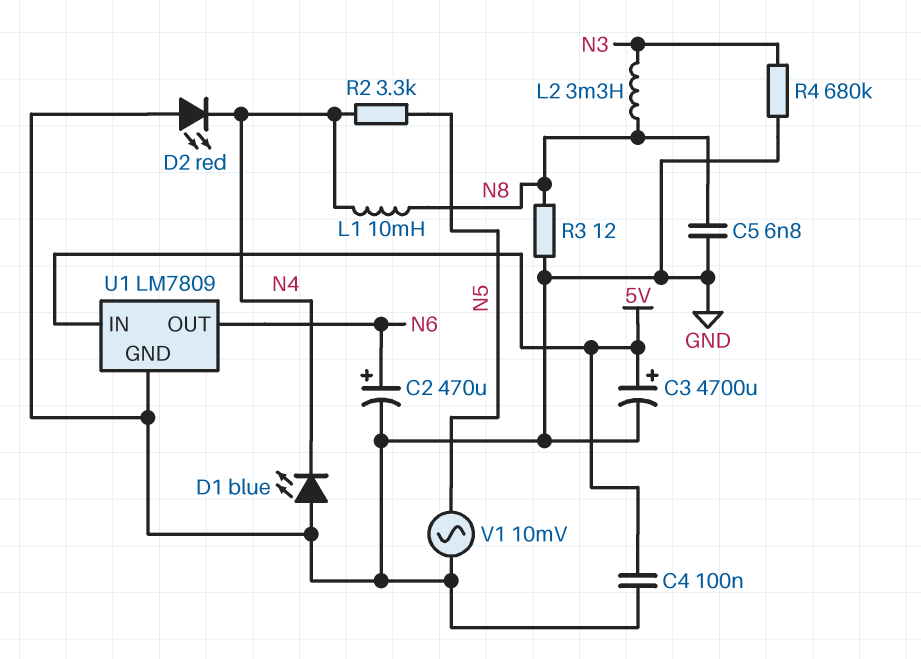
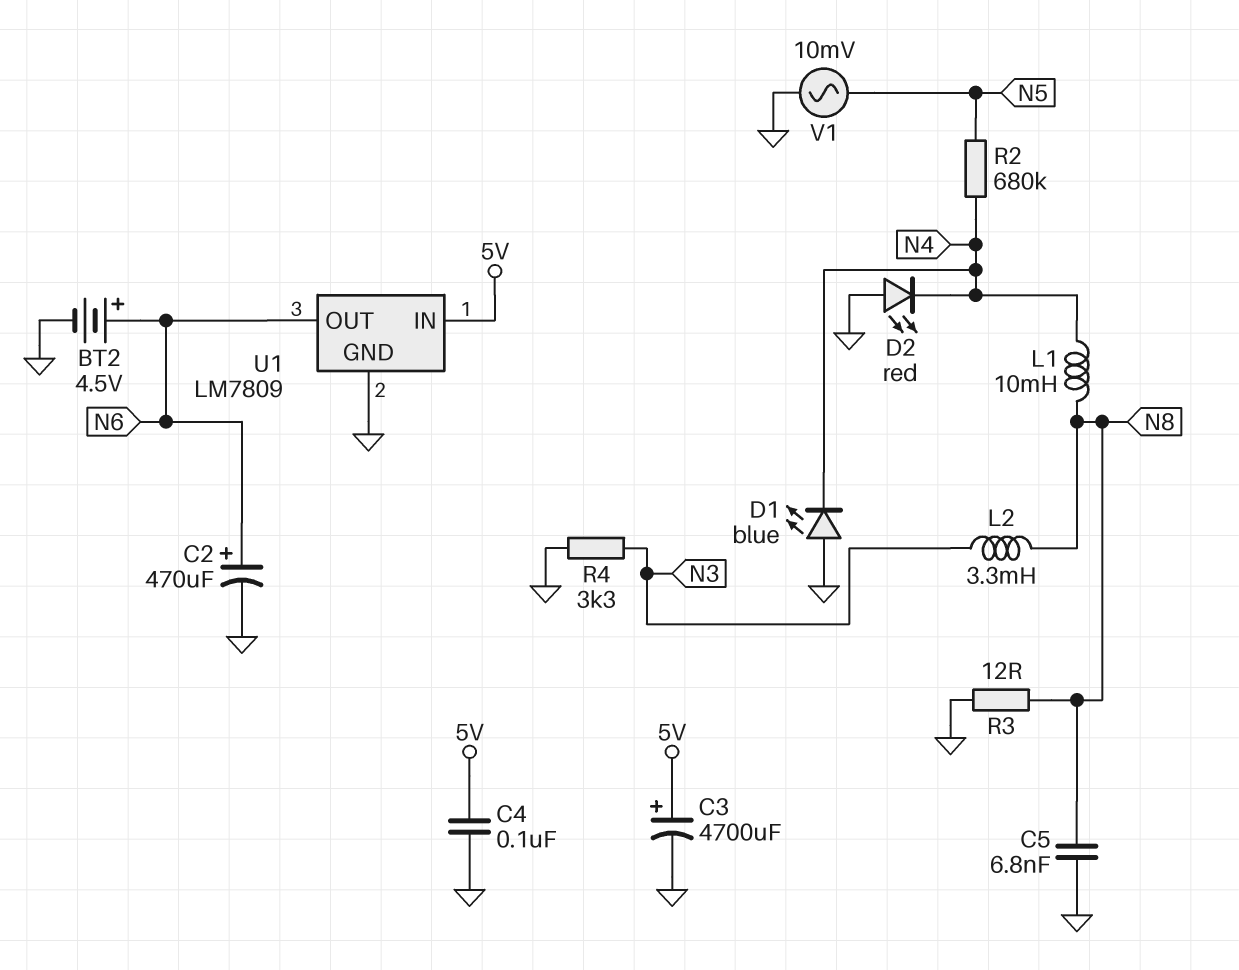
BT2: none -> 4.5V (plus N6, minus GND)
R2: 3.3k (N4, N5) -> 680k (N4, N5)
R4: 680k (GND, N3) -> 3.3k (GND, N3)

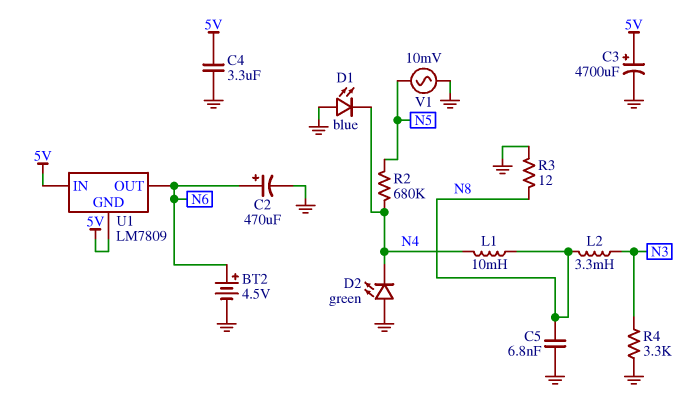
C4: 100nF (5V, GND) -> 3.3uF (5V, GND)
D2: LED red (A GND, K N4) -> LED green (A GND, K N4)
U1 pin GND: GND -> 5V

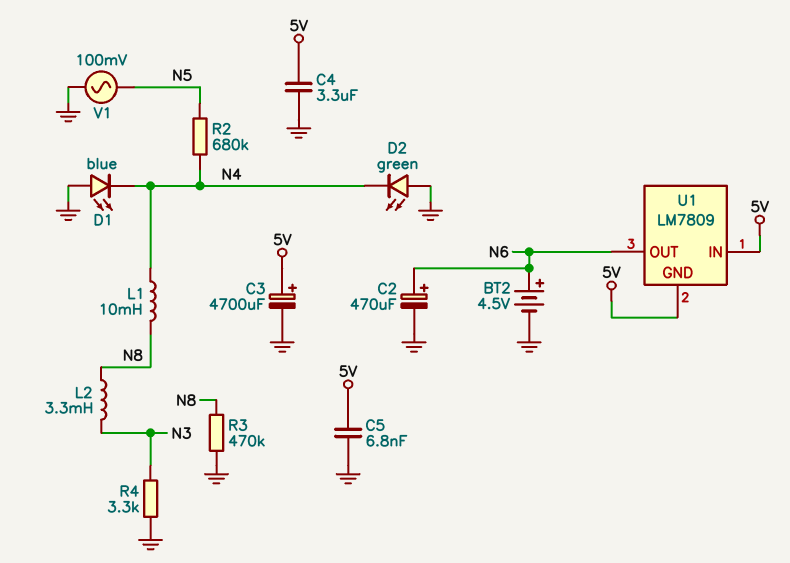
C5: 6.8nF (GND, N8) -> 6.8nF (5V, GND)
R3: 12 (GND, N8) -> 470k (GND, N8)
V1: AC 10mV (GND, N5) -> AC 100mV (GND, N5)

